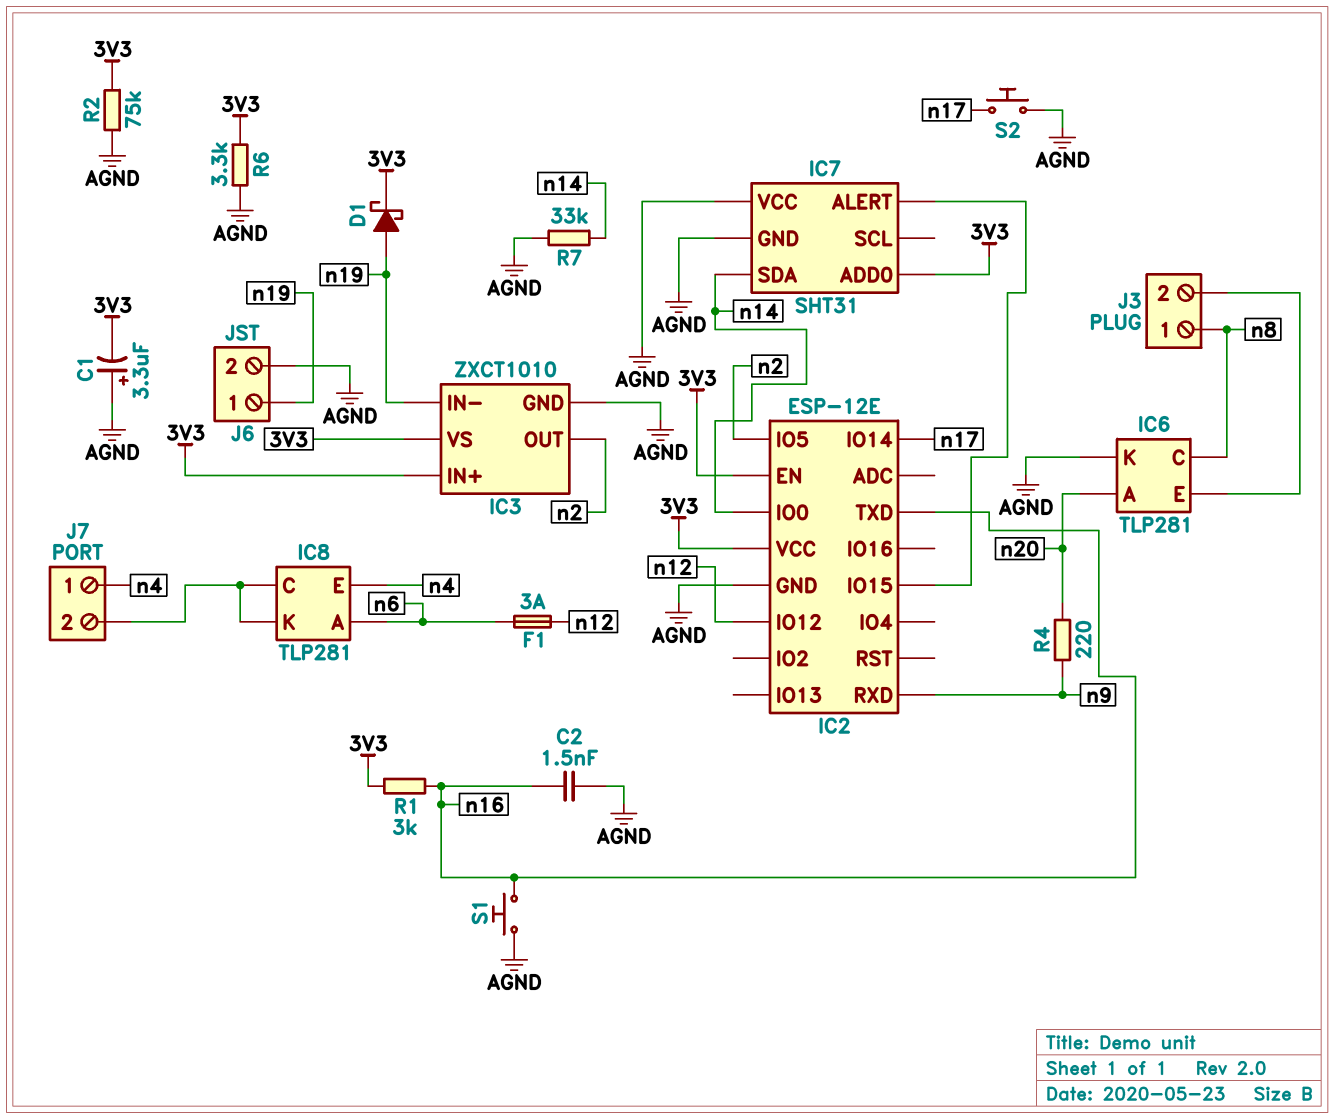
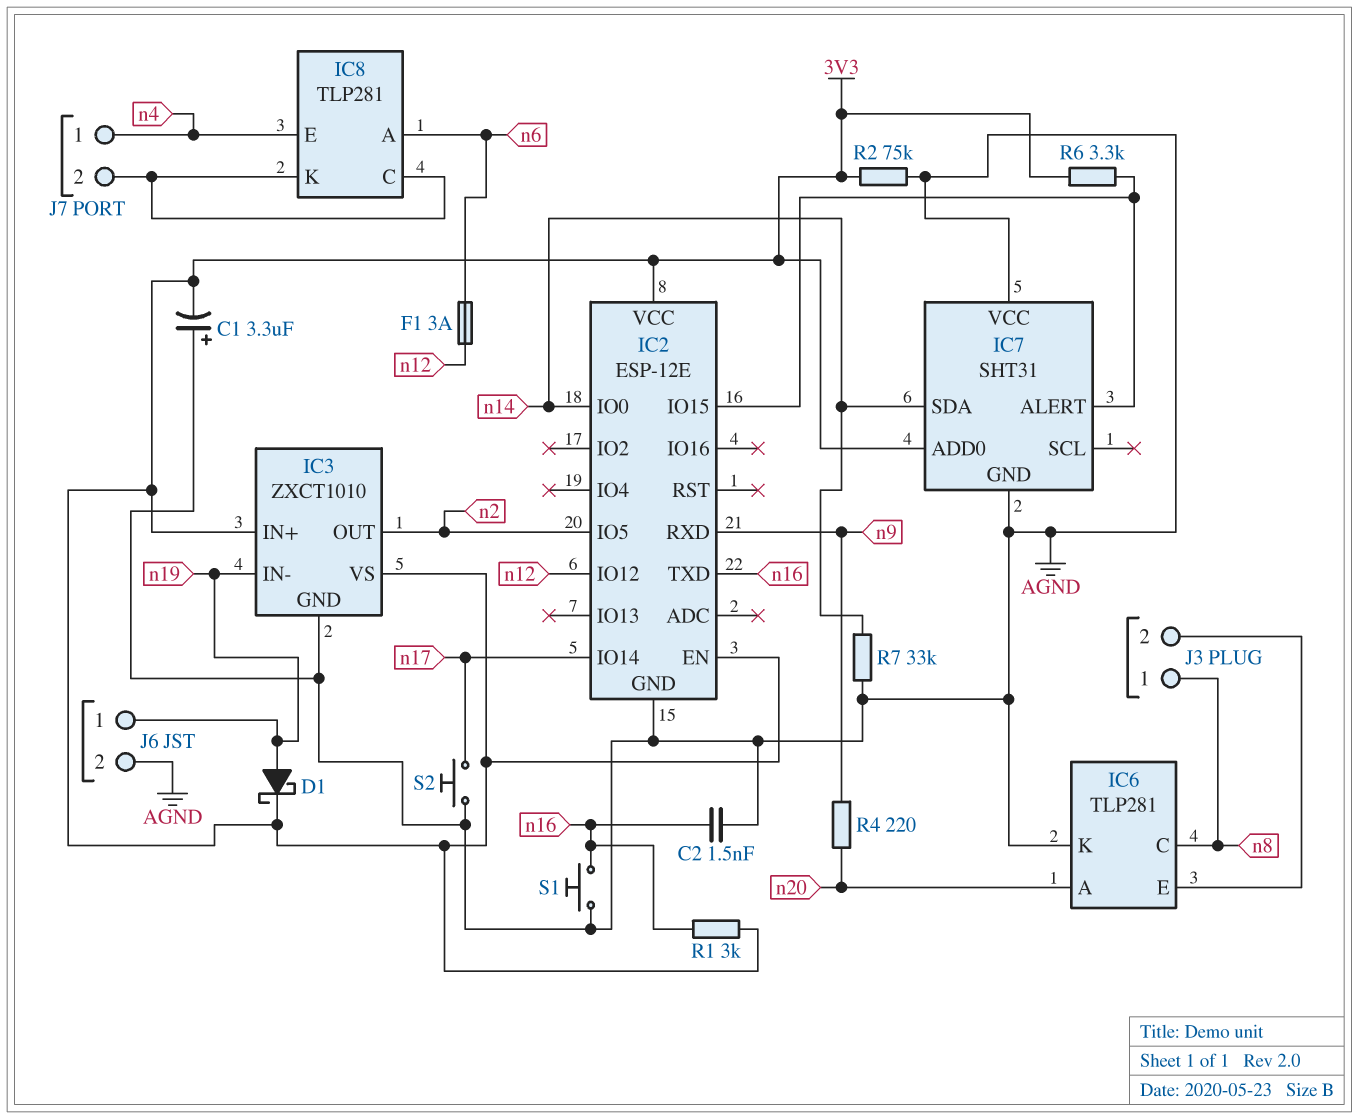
R6: 3.3k (3V3, AGND) -> 3.3k (3V3, IC2/IO15)

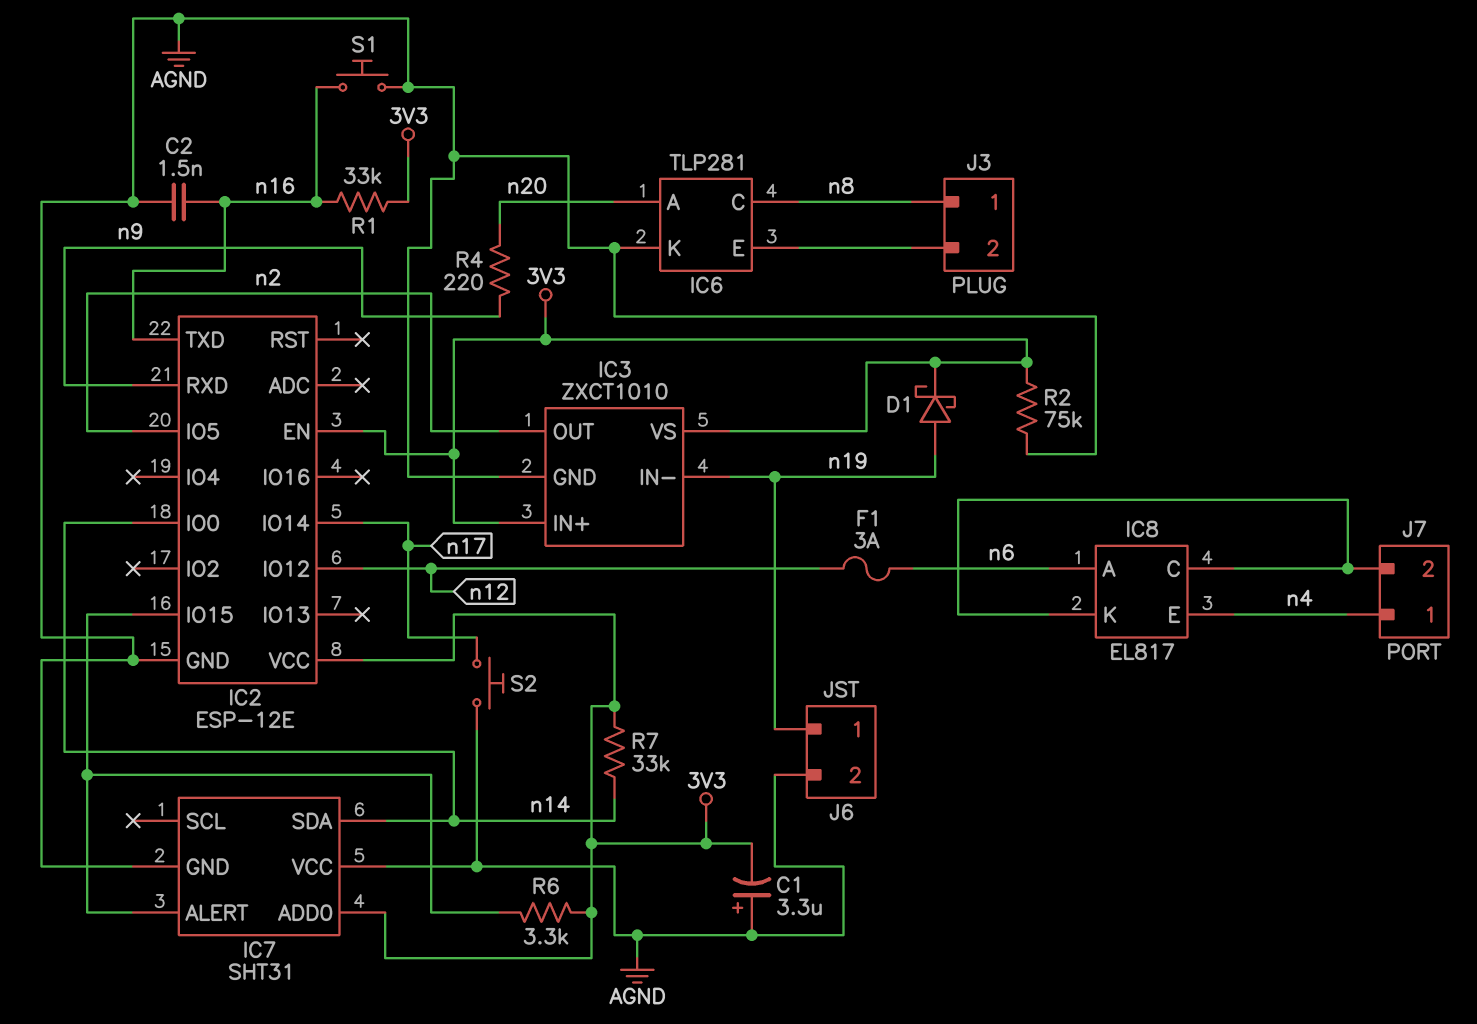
IC8: TLP281 -> EL817
R1: 3k (3V3, n16) -> 33k (3V3, n16)
R7: 33k (AGND, n14) -> 33k (3V3, n14)

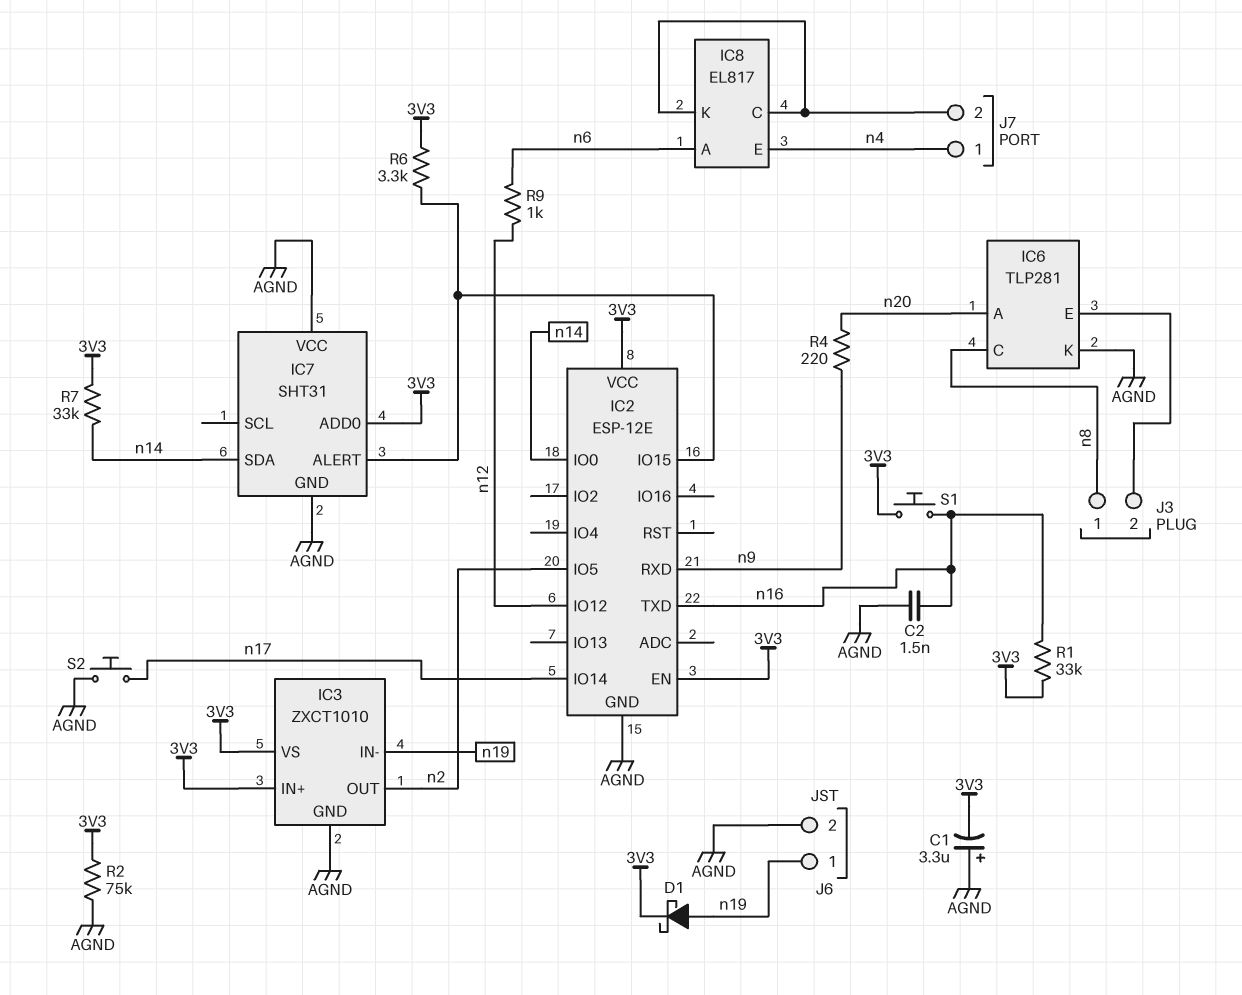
F1: 3A (n6, n12) -> none
R9: none -> 1k (n6, n12)
S1: button (AGND, n16) -> button (3V3, n16)

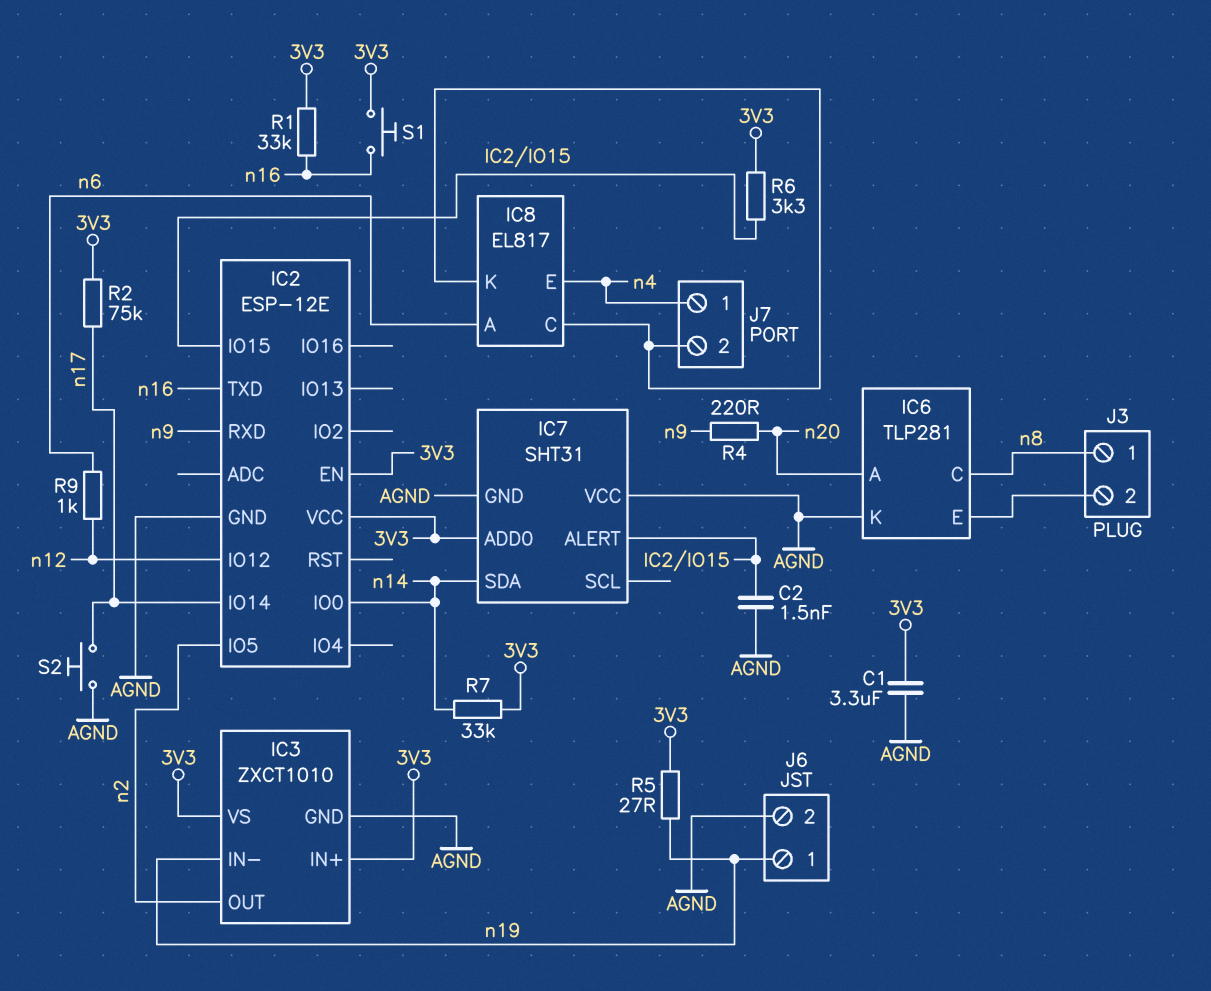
C1: 3.3uF (plus AGND, minus 3V3) -> 3.3uF (3V3, AGND)
C2: 1.5nF (AGND, n16) -> 1.5nF (AGND, IC2/IO15)
D1: schottky (A n19, K 3V3) -> none
R2: 75k (3V3, AGND) -> 75k (3V3, n17)
R5: none -> 27 (3V3, n19)

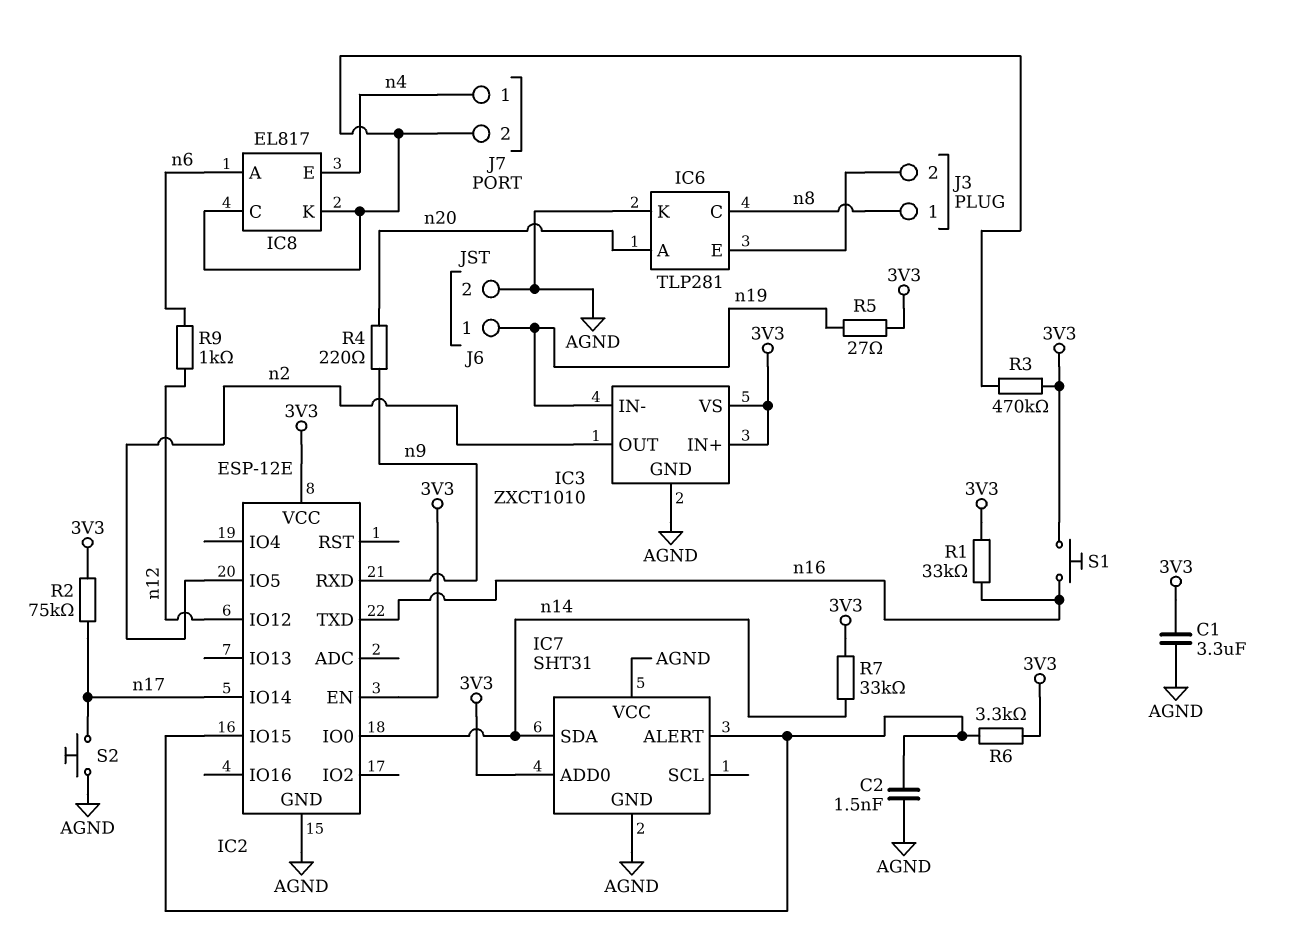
R3: none -> 470k (3V3, IC8/C)

